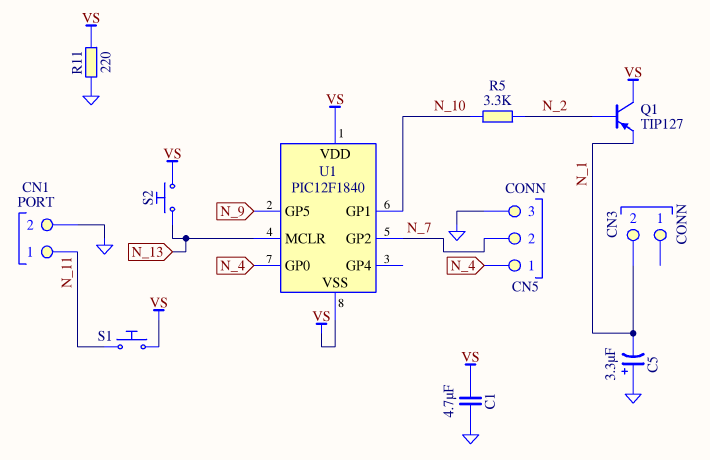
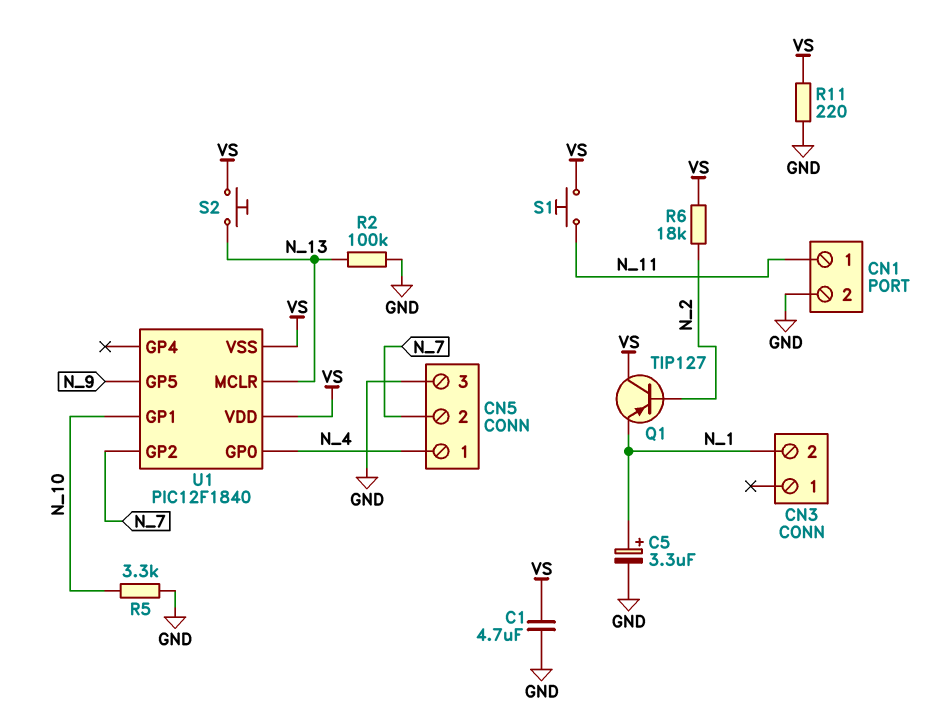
C5: 3.3uF (plus GND, minus N_1) -> 3.3uF (plus N_1, minus GND)
R2: none -> 100k (GND, N_13)
R5: 3.3k (N_2, N_10) -> 3.3k (GND, N_10)
R6: none -> 18k (N_2, VS)

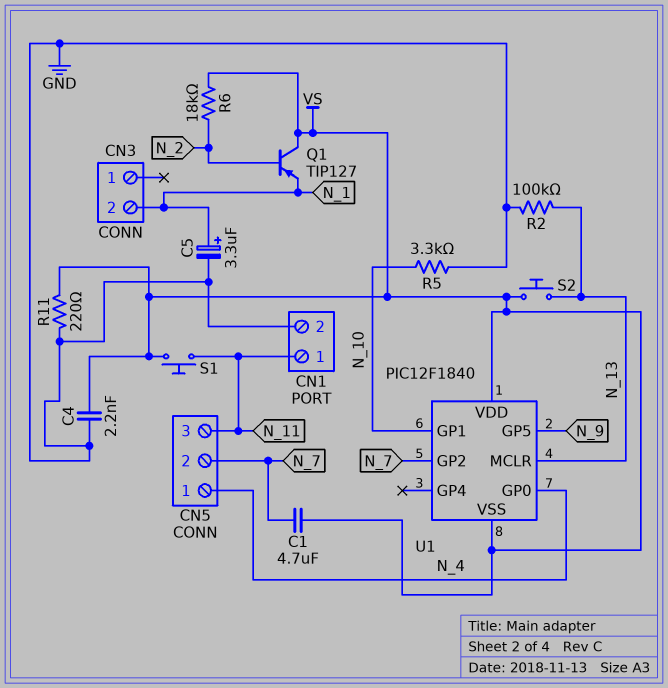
C1: 4.7uF (GND, VS) -> 4.7uF (N_7, VS)
C4: none -> 2.2nF (GND, VS)
CN5 pin 3: GND -> N_11

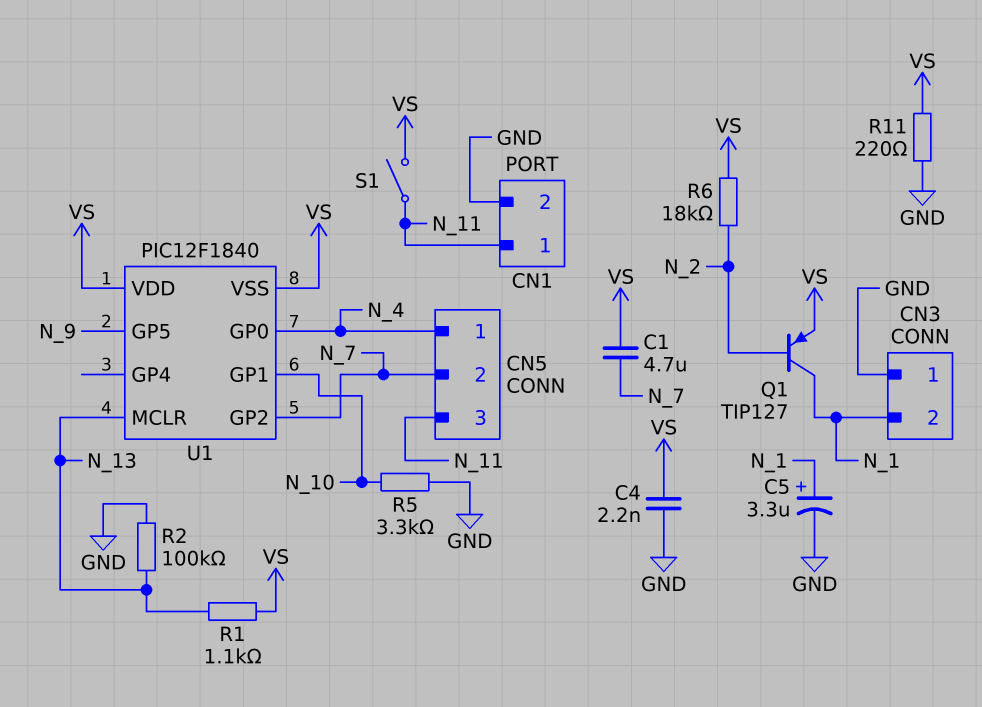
CN3 pin 1: none -> GND
Q1: PNP TIP127 (B N_2, C VS, E N_1) -> PNP TIP127 (B N_2, C N_1, E VS)
R1: none -> 1.1k (N_13, VS)
S1: button (N_11, VS) -> switch (N_11, VS)
S2: button (N_13, VS) -> none

